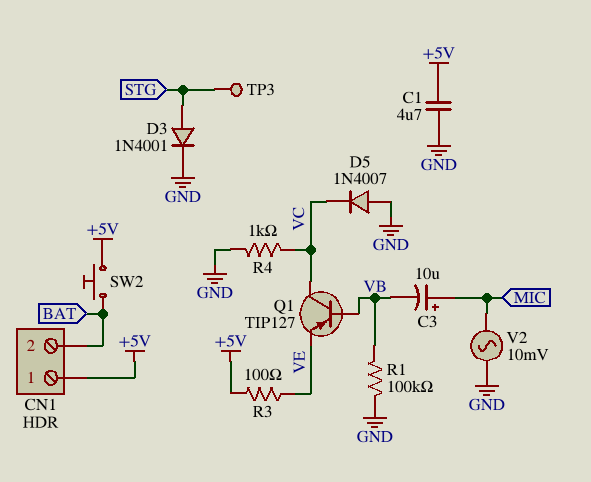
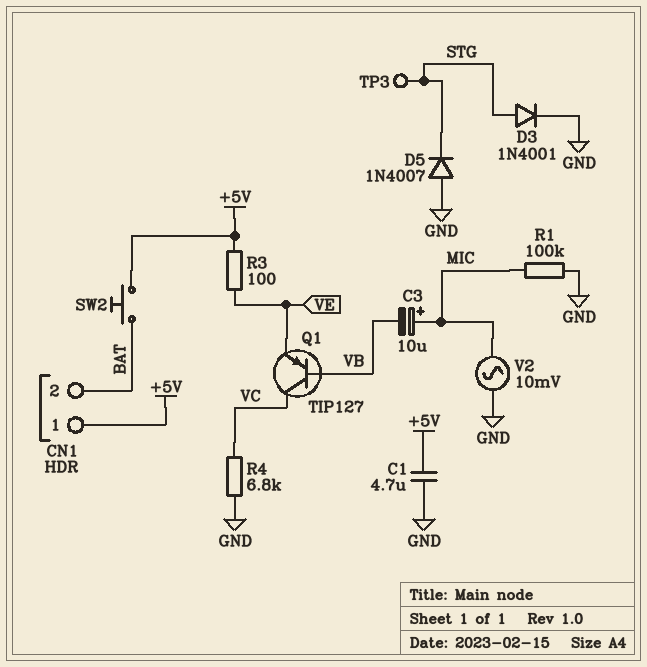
D5: diode 1N4007 (A GND, K VC) -> diode 1N4007 (A GND, K STG)
R1: 100k (GND, VB) -> 100k (GND, MIC)
R4: 1k (GND, VC) -> 6.8k (GND, VC)

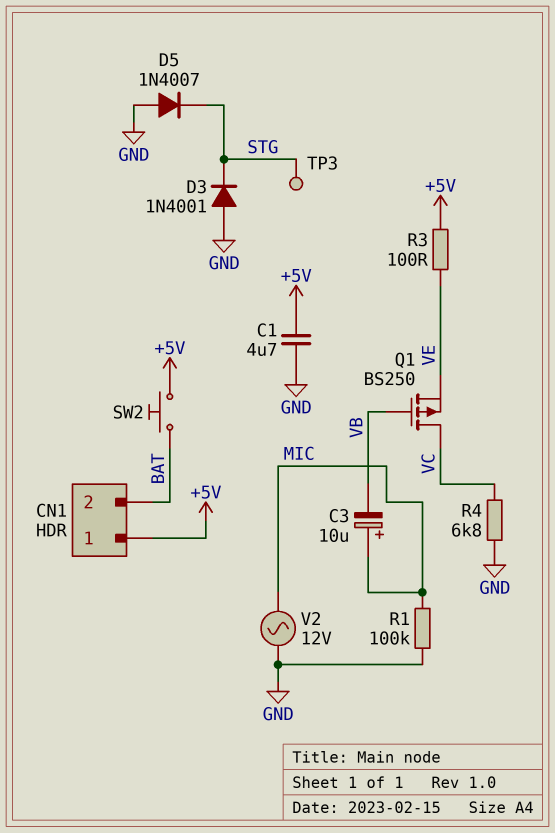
D3: diode 1N4001 (A STG, K GND) -> diode 1N4001 (A GND, K STG)
Q1: PNP TIP127 (B VB, C VC, E VE) -> PMOS BS250 (G VB, D VC, S VE)
V2: AC 10mV (GND, MIC) -> AC 12V (GND, MIC)

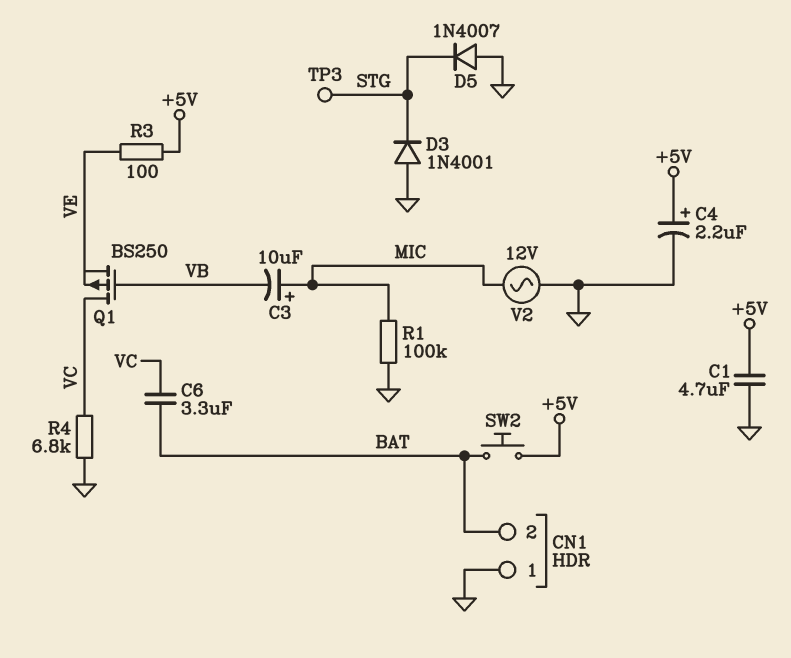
C4: none -> 2.2uF (plus +5V, minus GND)
C6: none -> 3.3uF (BAT, VC)
CN1 pin 1: +5V -> GND

